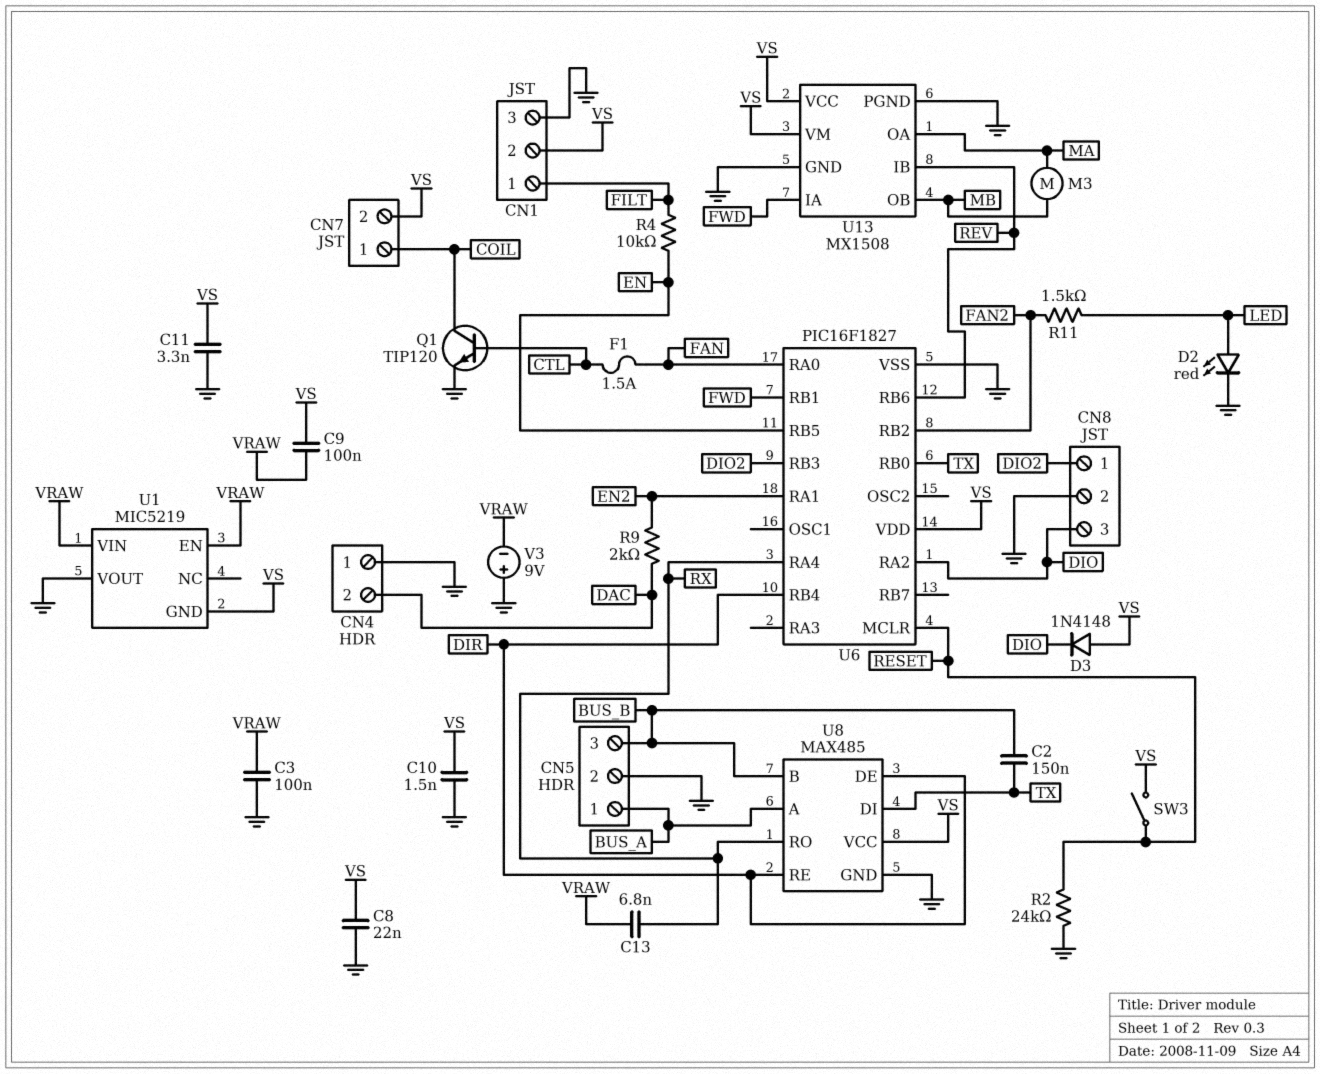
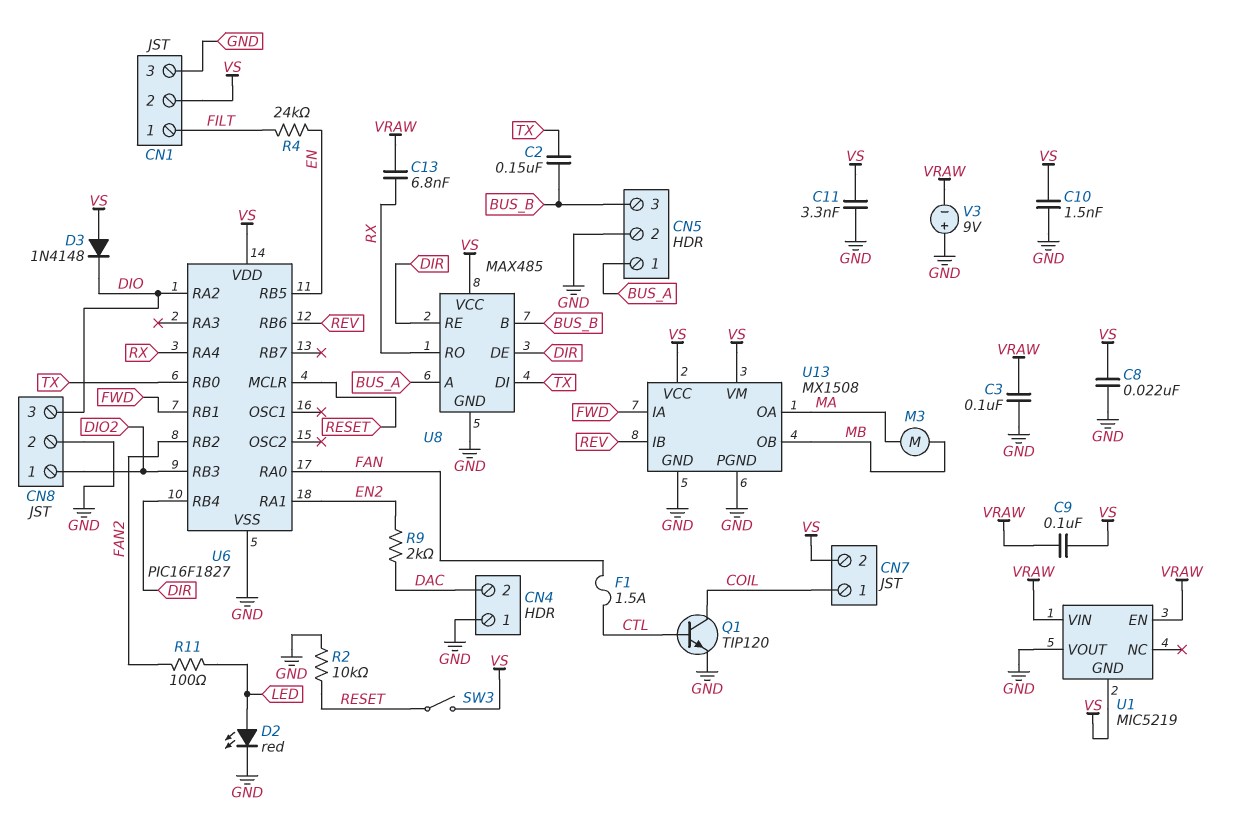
R2: 24k (GND, RESET) -> 10k (GND, RESET)
R4: 10k (EN, FILT) -> 24k (EN, FILT)
R11: 1.5k (FAN2, LED) -> 100 (FAN2, LED)

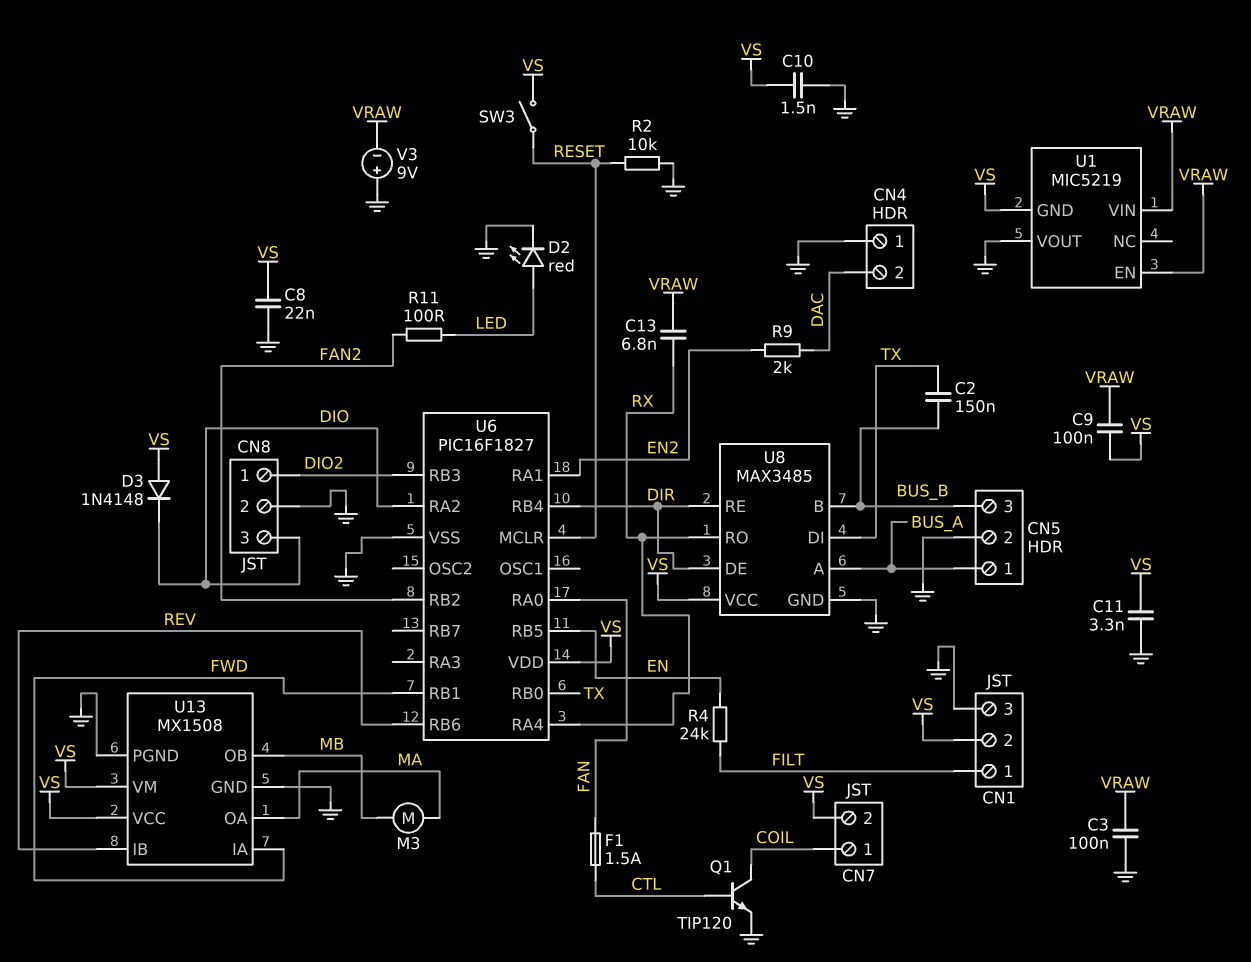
U8: MAX485 -> MAX3485

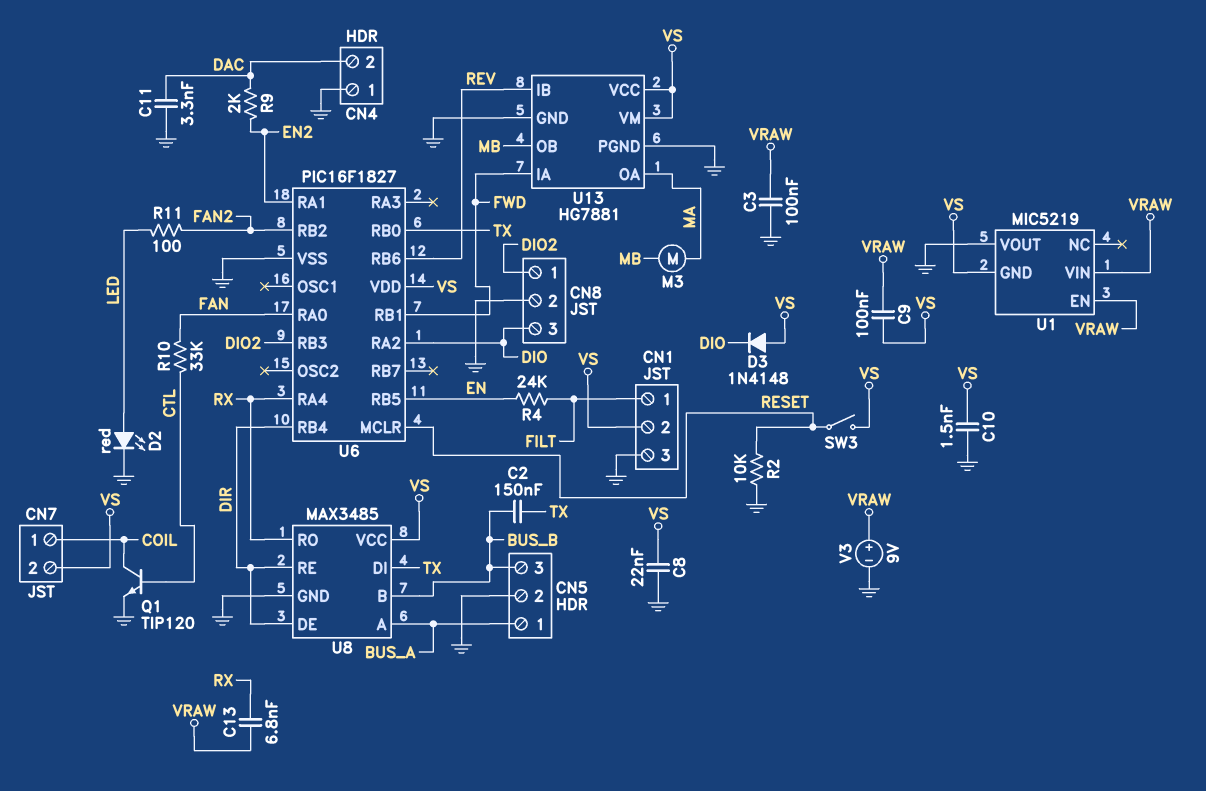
C11: 3.3nF (GND, VS) -> 3.3nF (DAC, GND)
F1: 1.5A (CTL, FAN) -> none
R10: none -> 33k (CTL, FAN)
U13: MX1508 -> HG7881
V3: 9V (plus GND, minus VRAW) -> 9V (plus VRAW, minus GND)

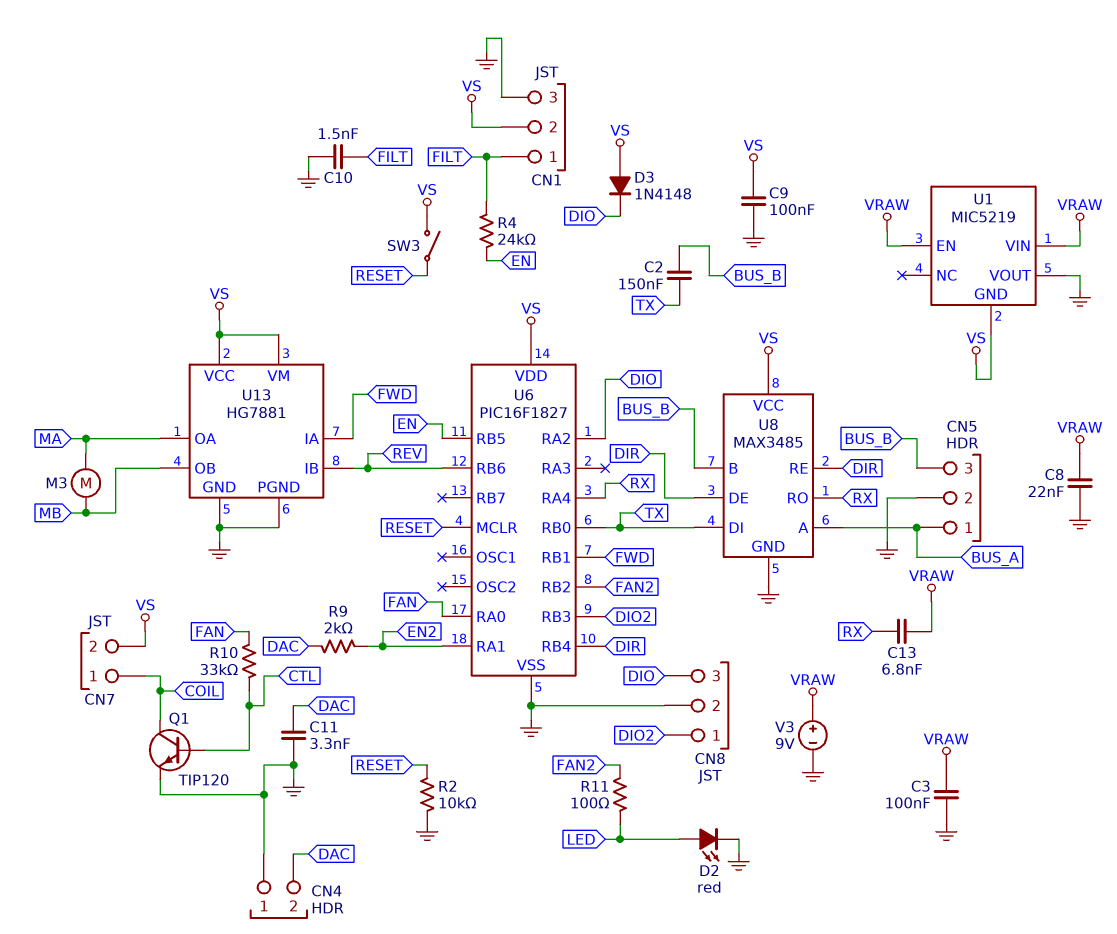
C8: 22nF (GND, VS) -> 22nF (GND, VRAW)
C9: 100nF (VRAW, VS) -> 100nF (GND, VS)
C10: 1.5nF (GND, VS) -> 1.5nF (FILT, GND)

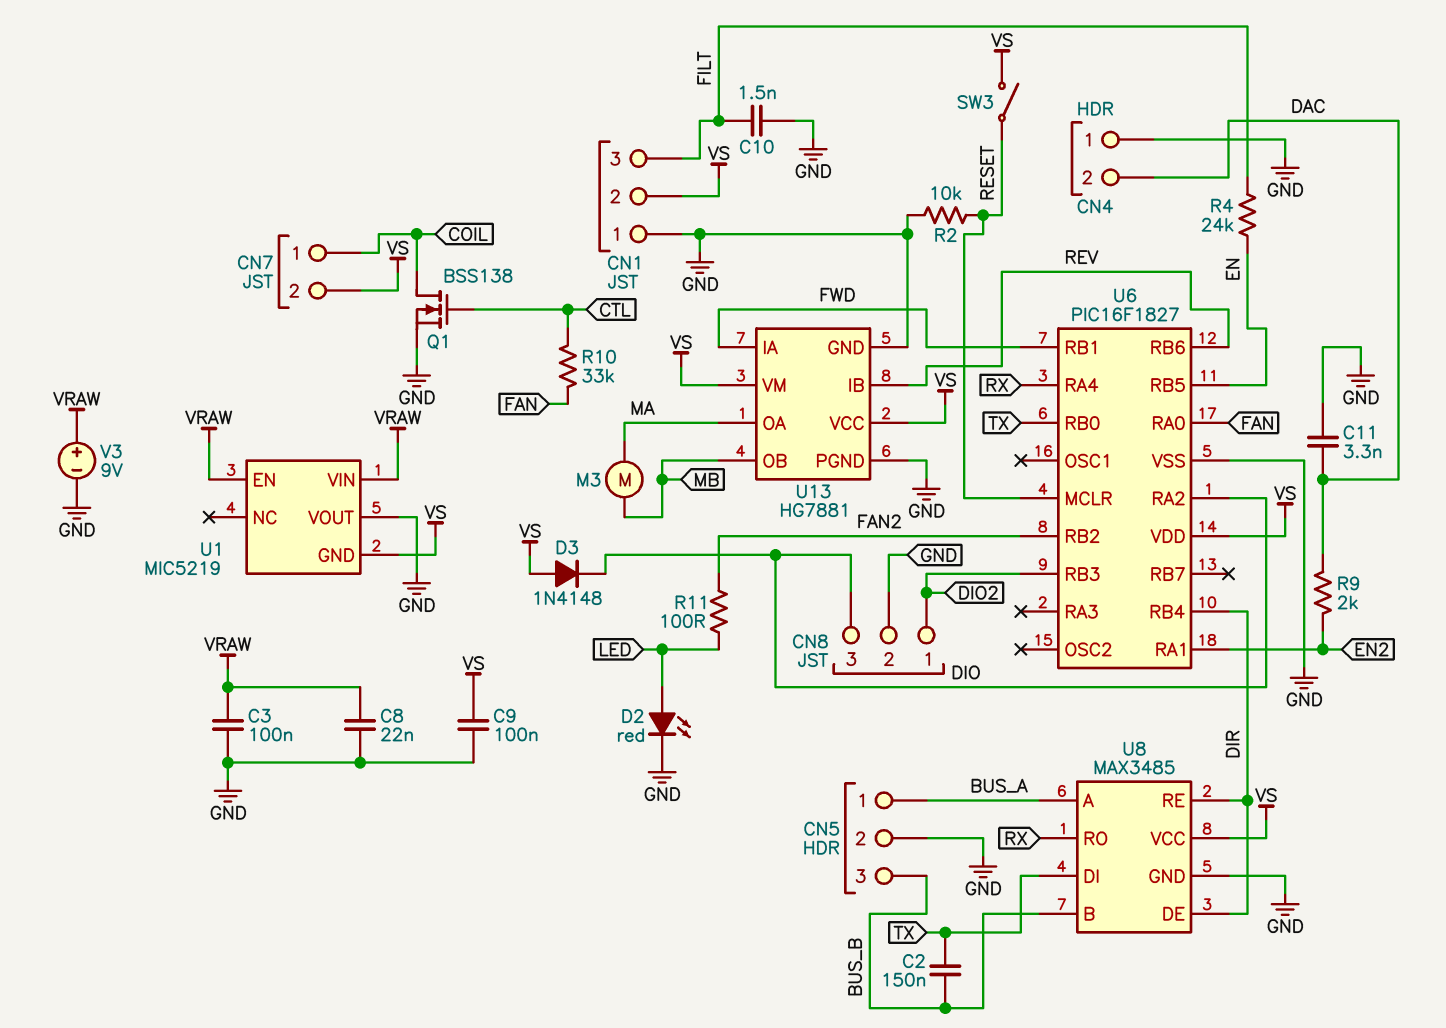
C13: 6.8nF (RX, VRAW) -> none
CN1 pin 1: FILT -> GND
CN1 pin 3: GND -> FILT
Q1: NPN TIP120 (B CTL, C COIL, E GND) -> NMOS BSS138 (G CTL, D COIL, S GND)

